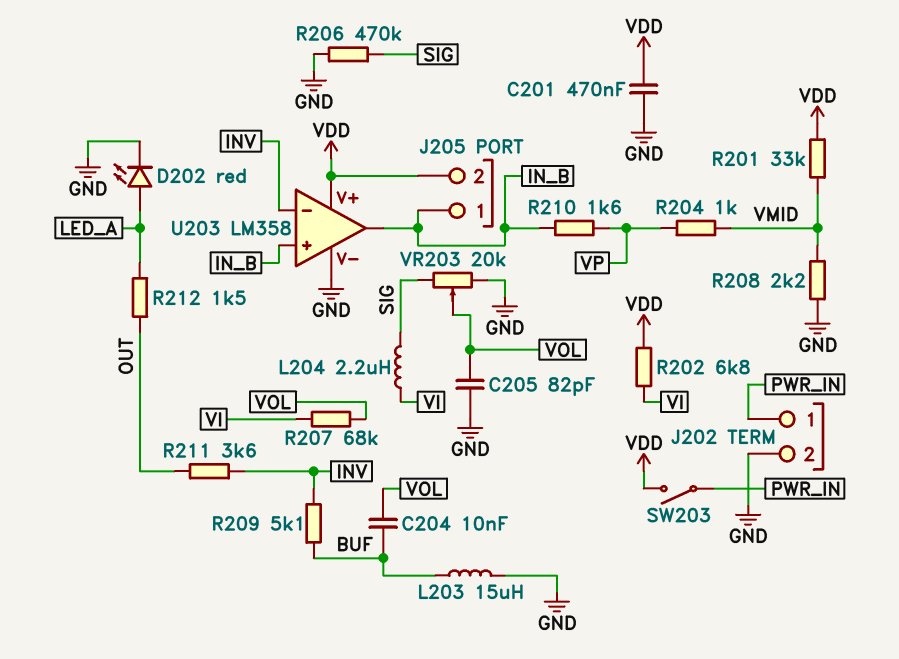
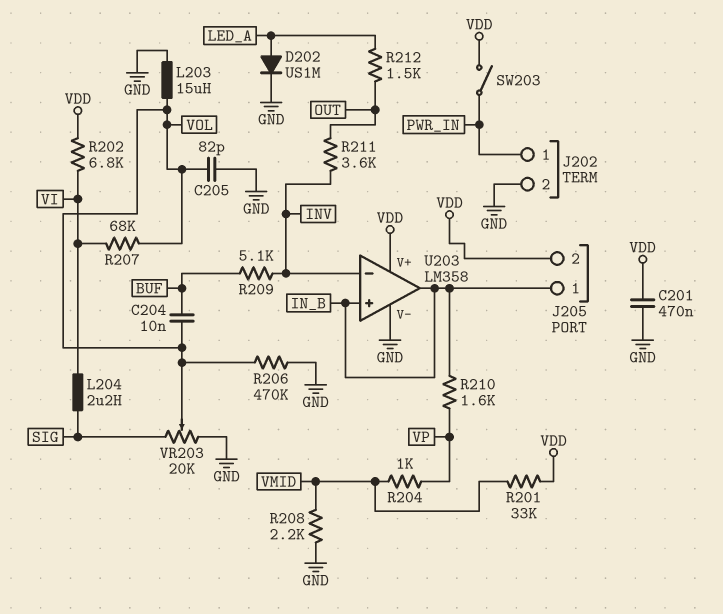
D202: LED red (A LED_A, K GND) -> diode US1M (A LED_A, K GND)
L203: 15uH (BUF, GND) -> 15uH (GND, VOL)
R206: 470k (GND, SIG) -> 470k (GND, VOL)

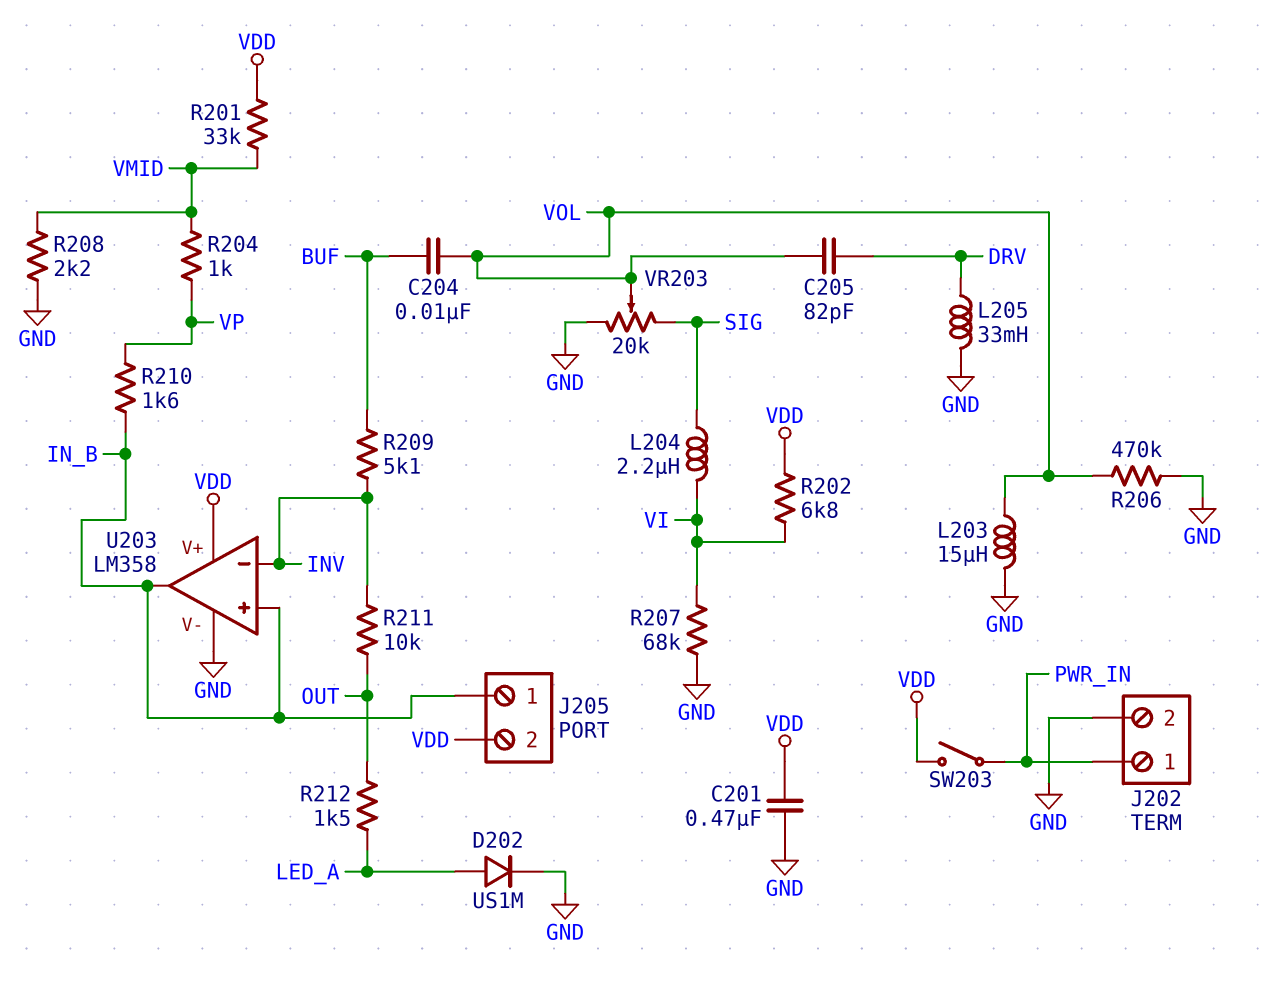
C205: 82pF (GND, VOL) -> 82pF (DRV, VOL)
L205: none -> 33mH (DRV, GND)
R207: 68k (VI, VOL) -> 68k (GND, VI)
R211: 3.6k (INV, OUT) -> 10k (INV, OUT)

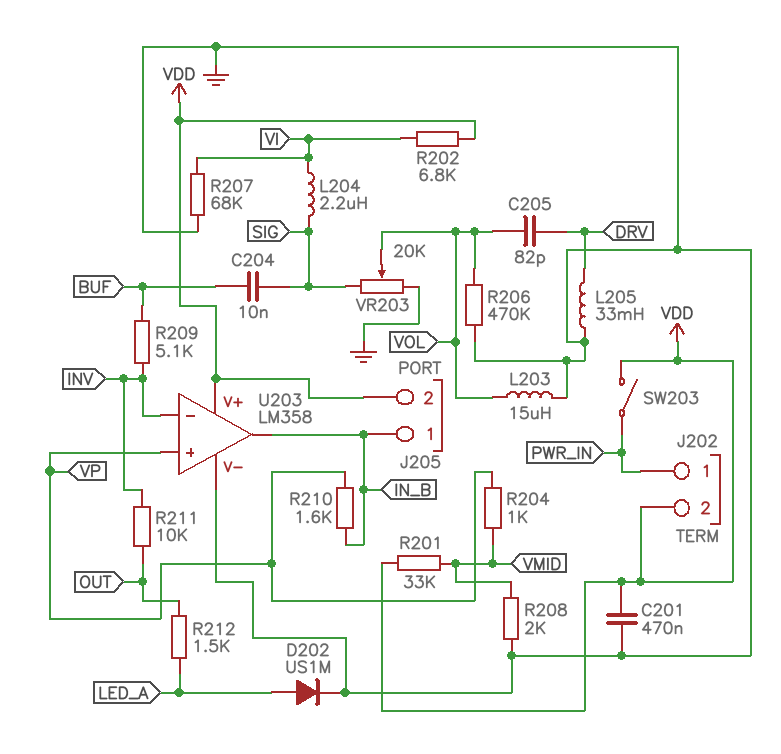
C204: 10nF (BUF, VOL) -> 10nF (BUF, SIG)
J202 pin 2: GND -> VDD
R208: 2.2k (GND, VMID) -> 2k (GND, VMID)
U203 pin in+: IN_B -> VP

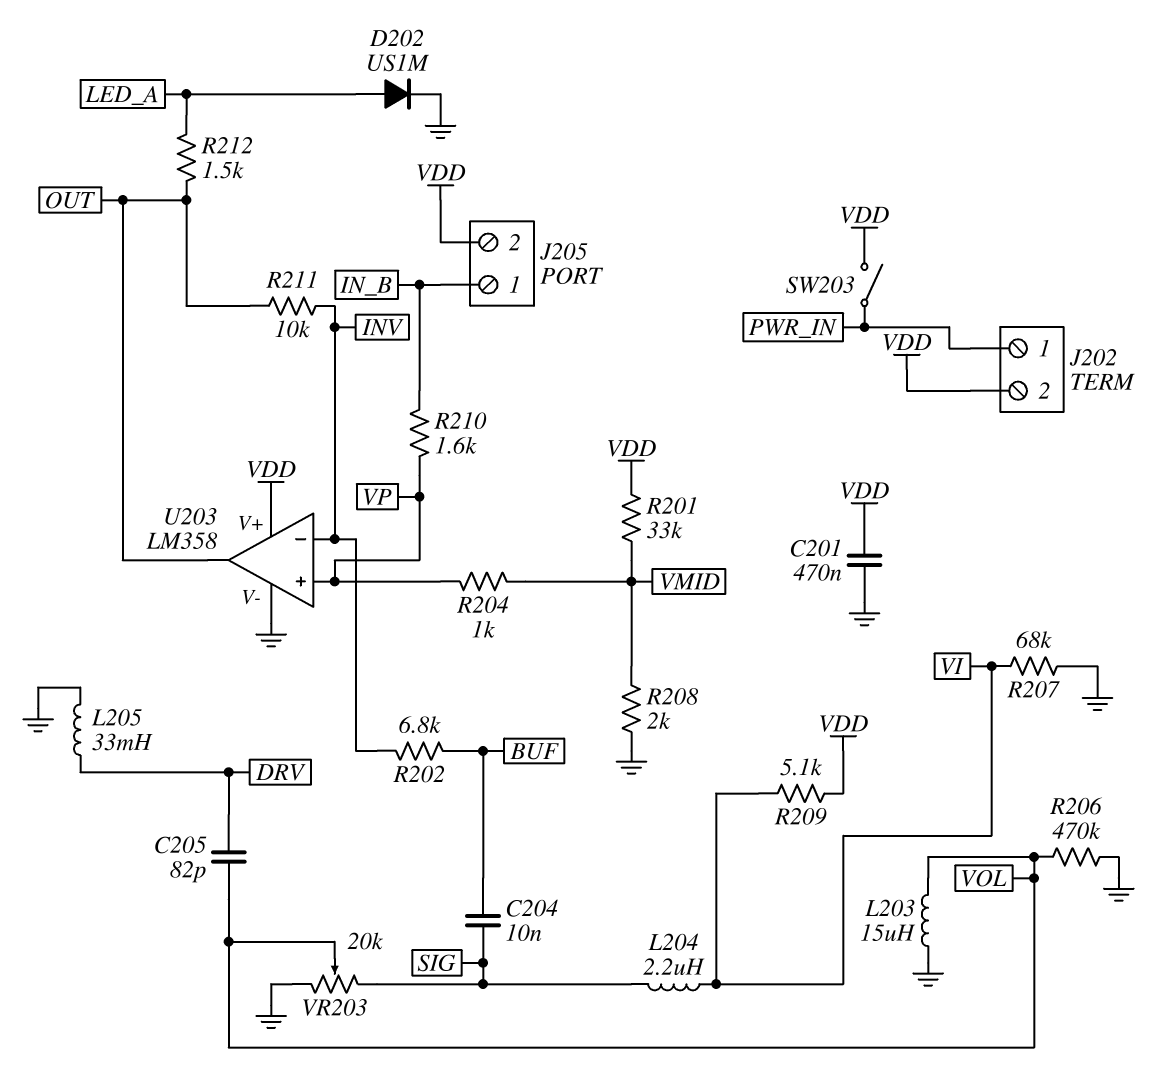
R202: 6.8k (VDD, VI) -> 6.8k (BUF, INV)
R209: 5.1k (BUF, INV) -> 5.1k (VDD, VI)
U203 pin out: IN_B -> OUT

